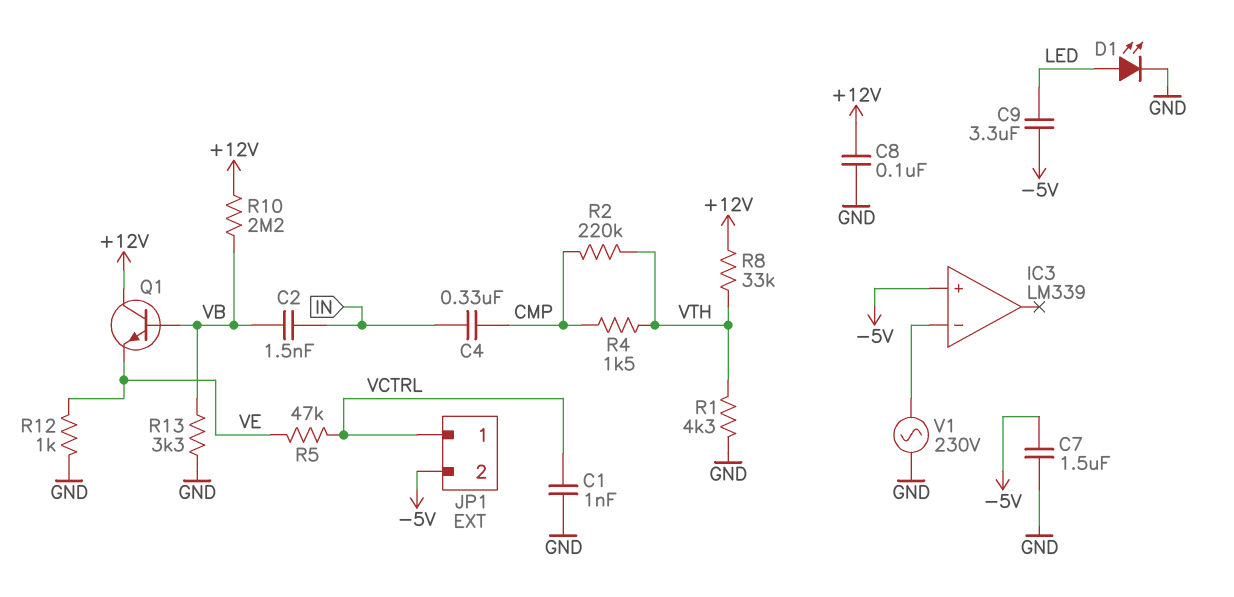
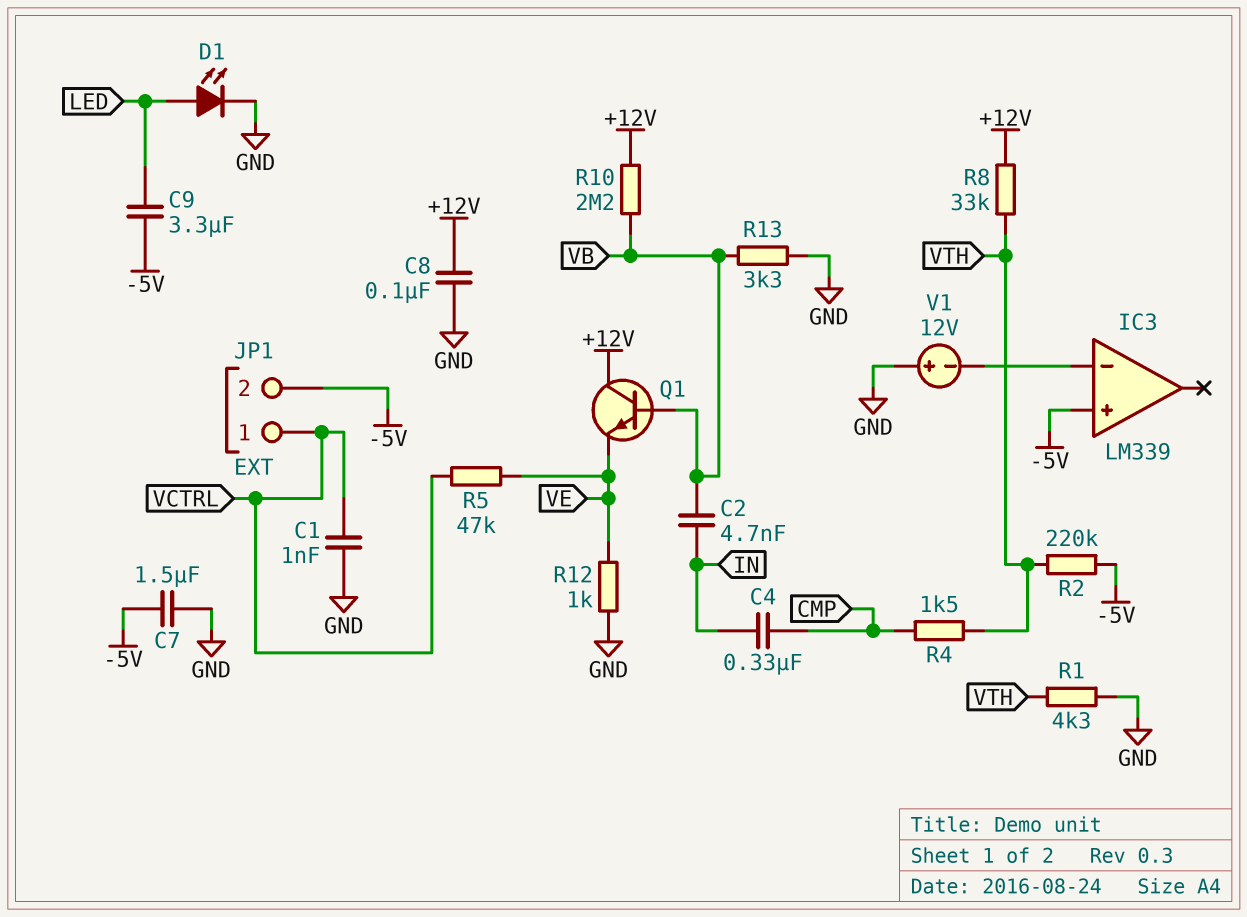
C2: 1.5nF (IN, VB) -> 4.7nF (IN, VB)
R2: 220k (CMP, VTH) -> 220k (-5V, VTH)
V1: AC 230V (GND, IC3/in-) -> 12V (plus GND, minus IC3/in-)

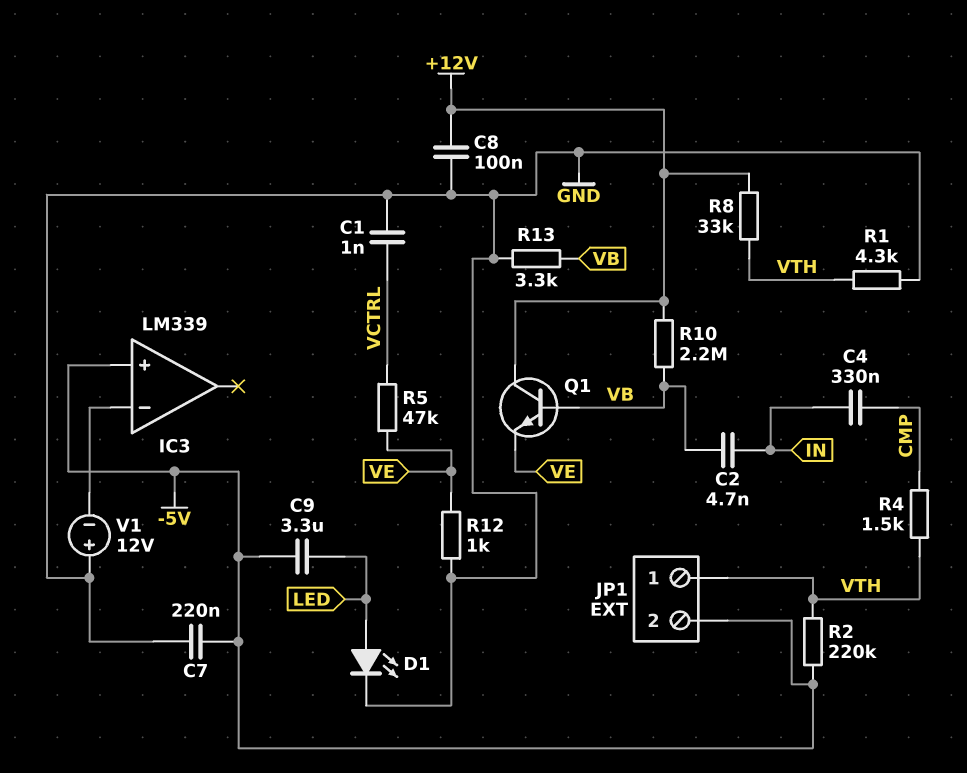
C7: 1.5uF (-5V, GND) -> 220nF (-5V, GND)
JP1 pin 1: VCTRL -> VTH

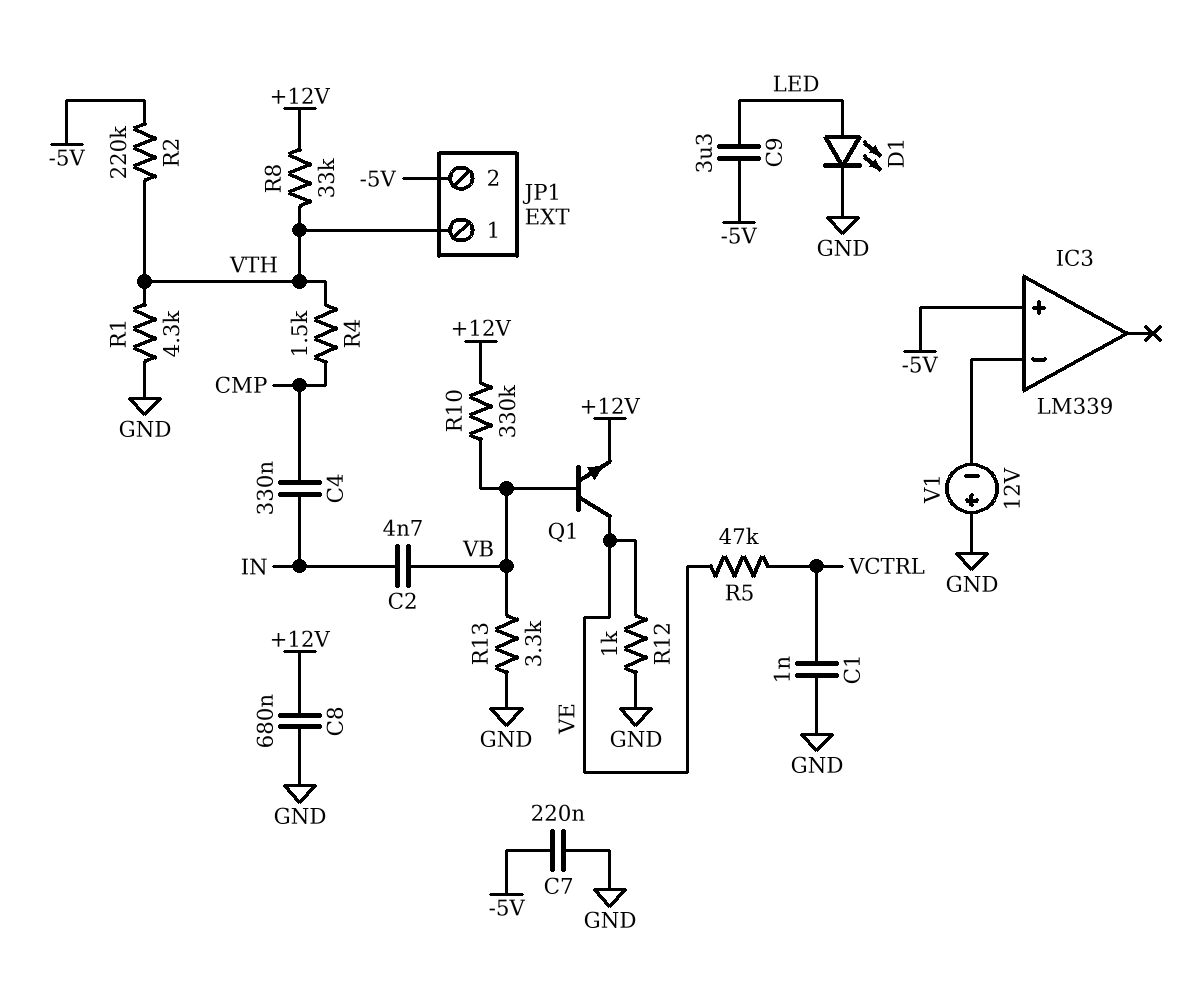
C8: 100nF (+12V, GND) -> 680nF (+12V, GND)
Q1: NPN (B VB, C +12V, E VE) -> NPN (B VB, C VE, E +12V)
R10: 2.2M (+12V, VB) -> 330k (+12V, VB)

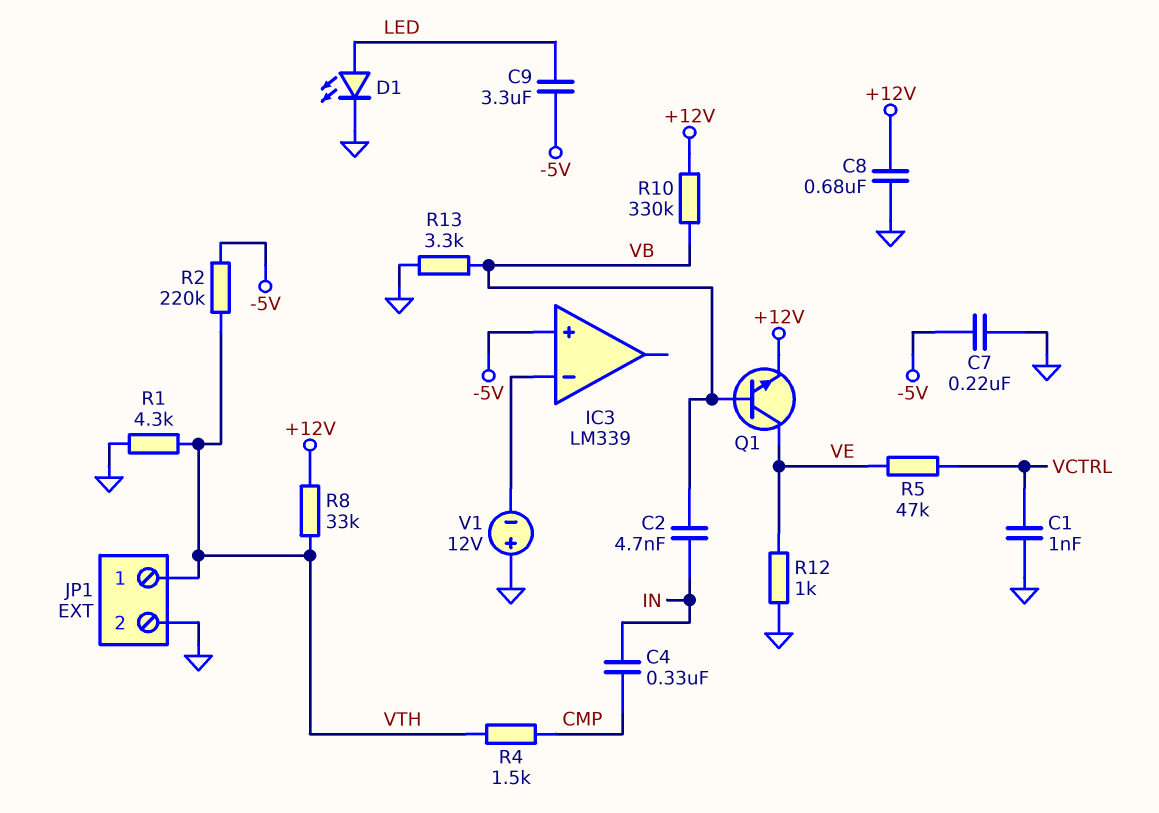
JP1 pin 2: -5V -> GND

